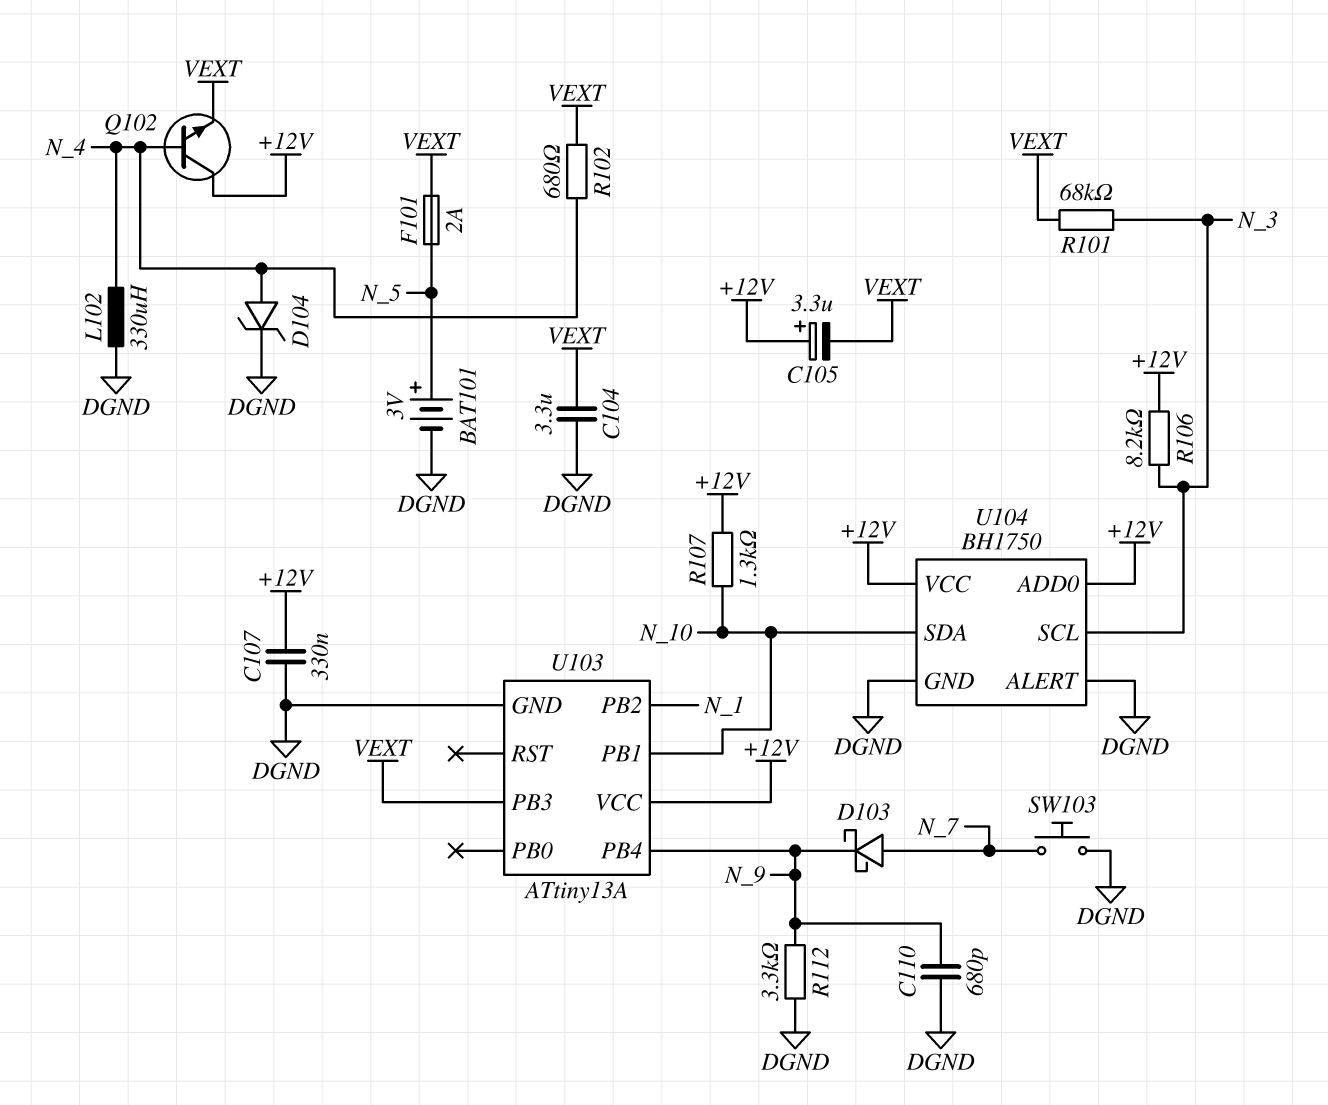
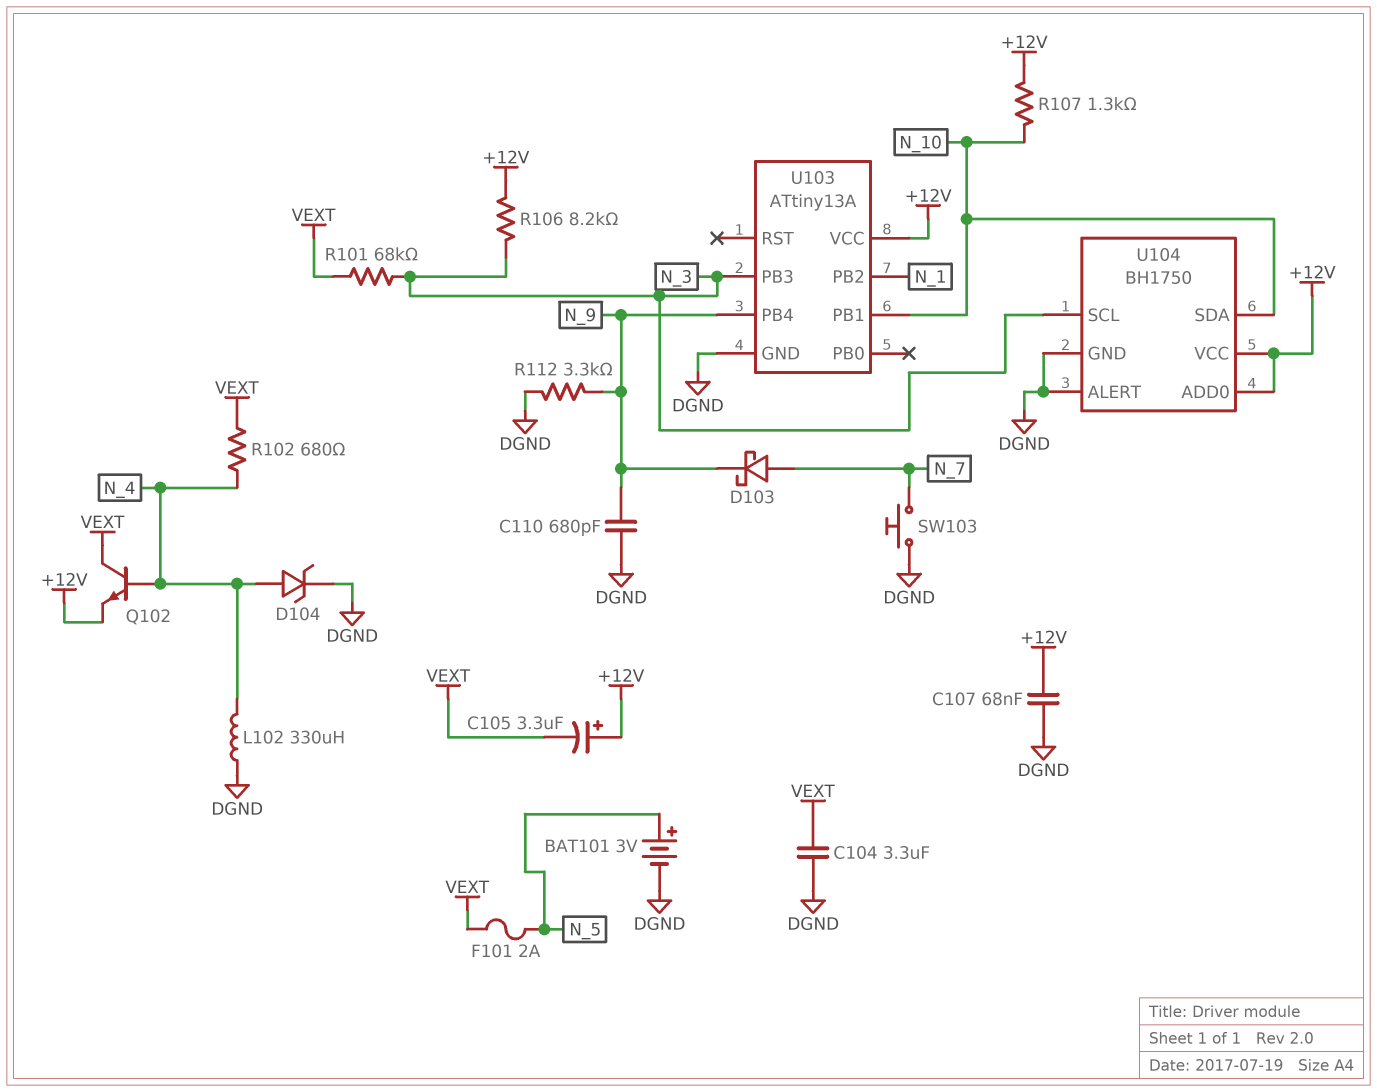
C107: 330nF (+12V, DGND) -> 68nF (+12V, DGND)
Q102: NPN (B N_4, C +12V, E VEXT) -> NPN (B N_4, C VEXT, E +12V)
U103 pin PB3: VEXT -> N_3

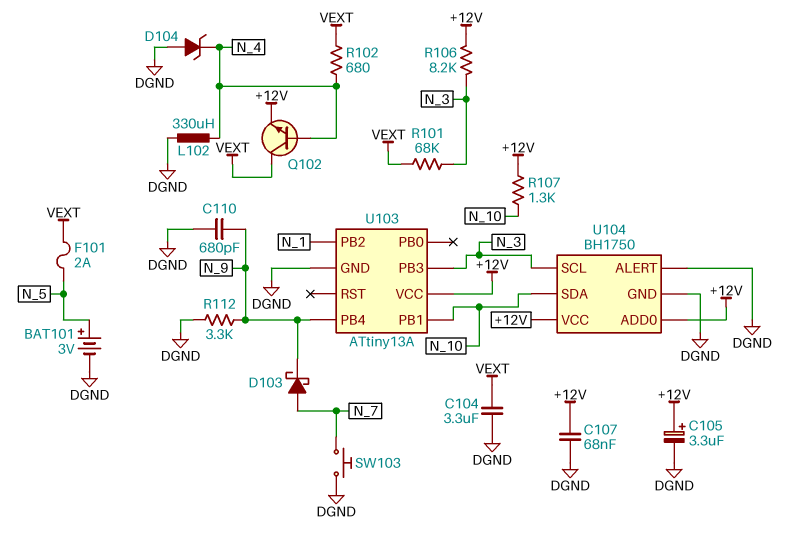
C105: 3.3uF (plus +12V, minus VEXT) -> 3.3uF (plus +12V, minus DGND)
D104: zener (A N_4, K DGND) -> zener (A DGND, K N_4)

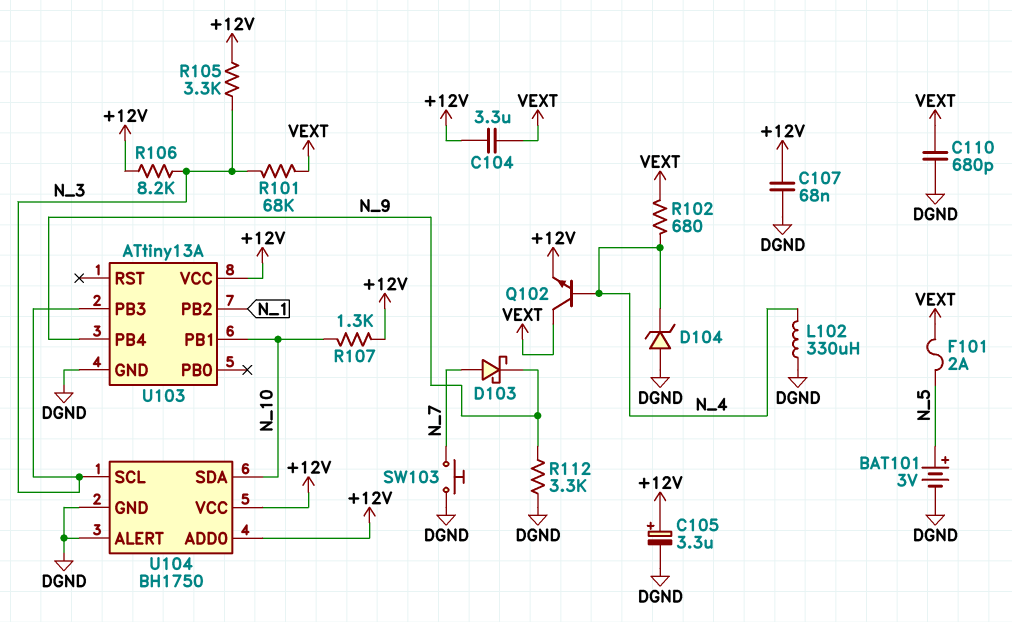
C104: 3.3uF (DGND, VEXT) -> 3.3uF (+12V, VEXT)
C110: 680pF (DGND, N_9) -> 680pF (DGND, VEXT)
R105: none -> 3.3k (+12V, N_3)

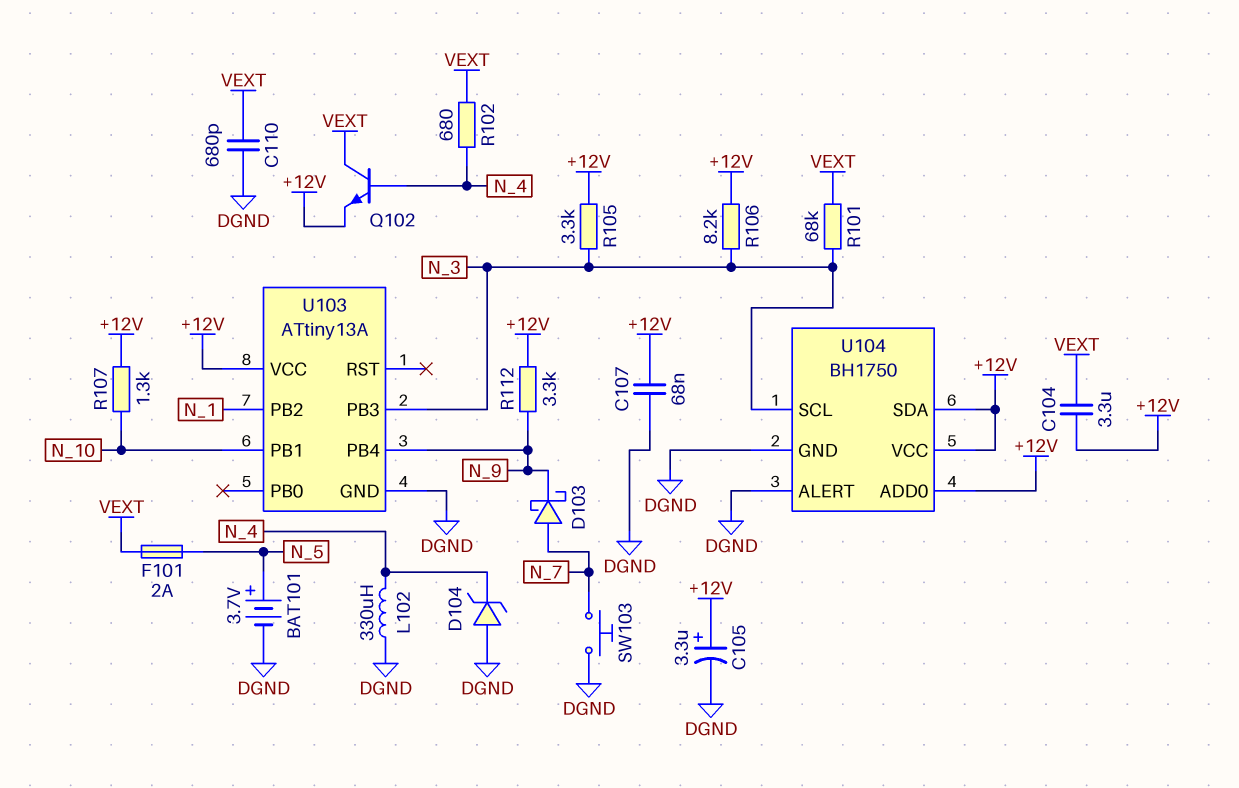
BAT101: 3V (plus N_5, minus DGND) -> 3.7V (plus N_5, minus DGND)
R112: 3.3k (DGND, N_9) -> 3.3k (+12V, N_9)
U104 pin SDA: N_10 -> +12V

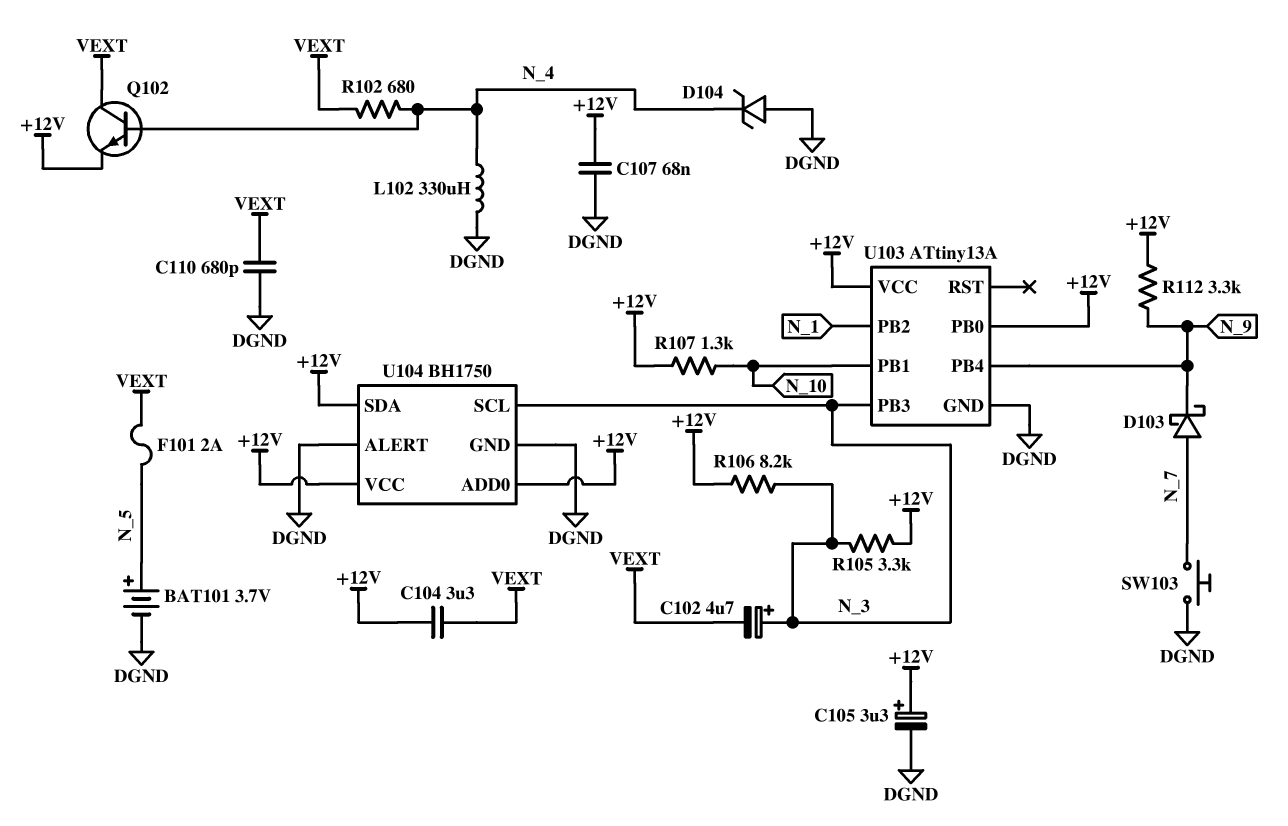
C102: none -> 4.7uF (plus N_3, minus VEXT)
R101: 68k (N_3, VEXT) -> none
U103 pin PB0: none -> +12V

